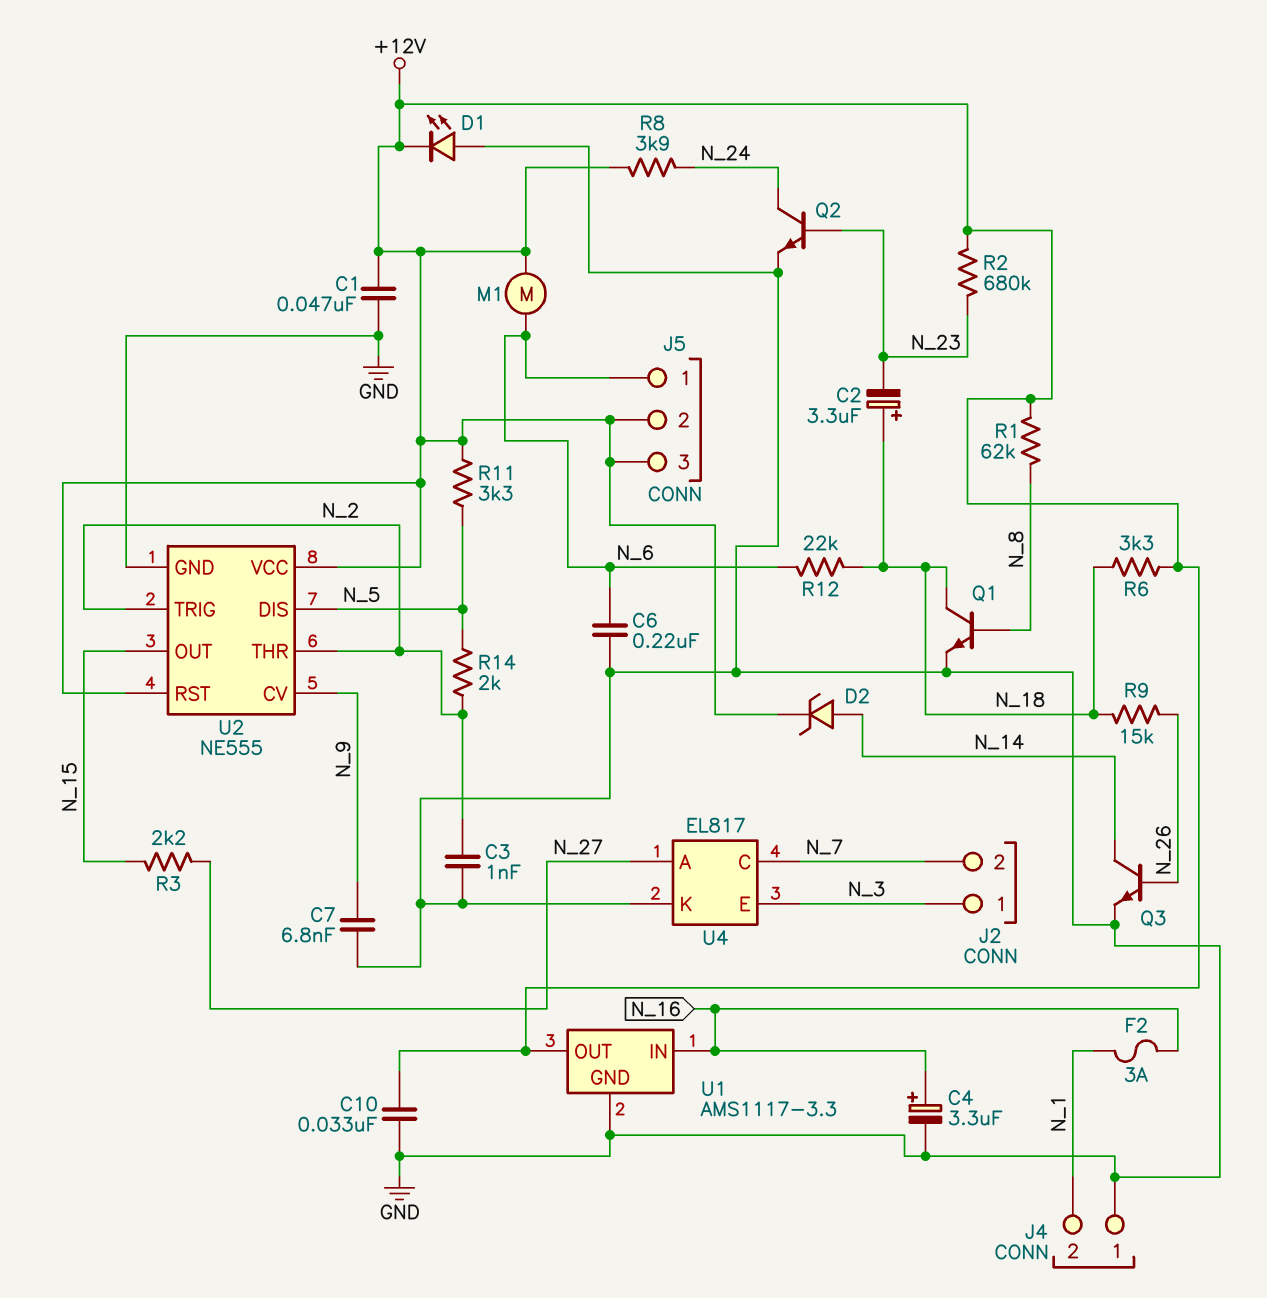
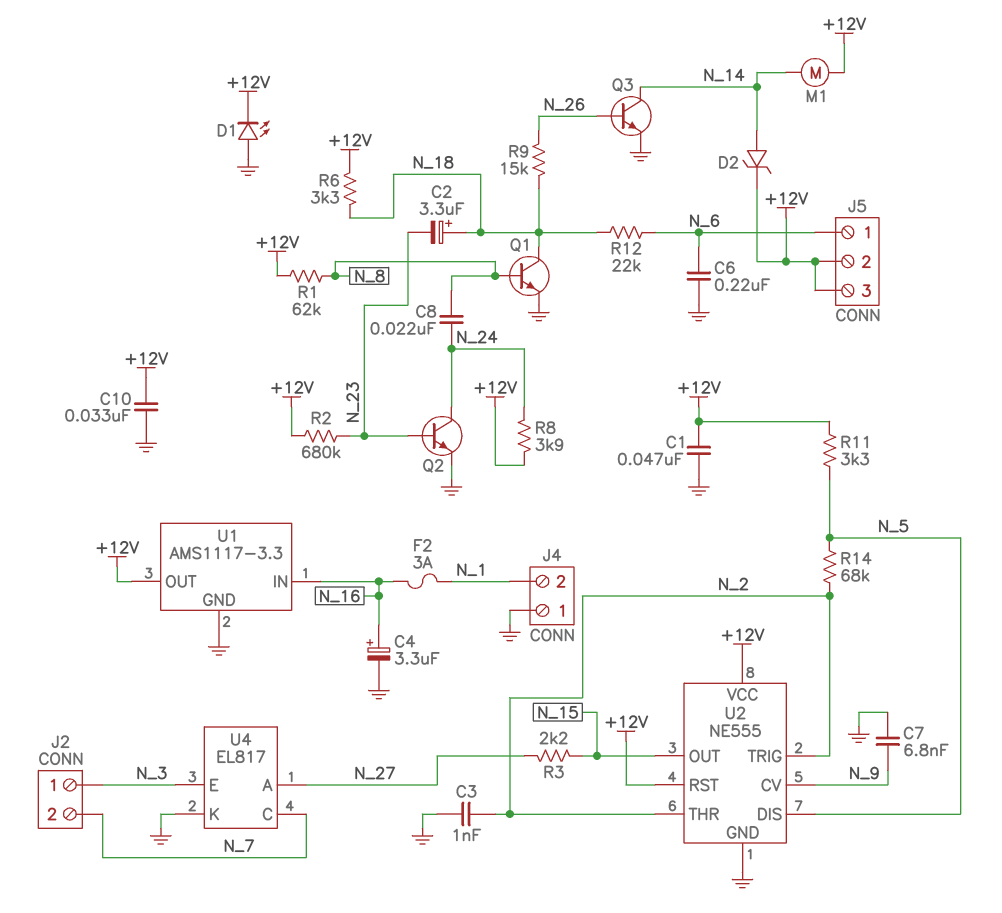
C8: none -> 22nF (N_8, N_24)
M1: motor (+12V, N_6) -> motor (+12V, N_14)
R14: 2k (N_2, N_5) -> 68k (N_2, N_5)

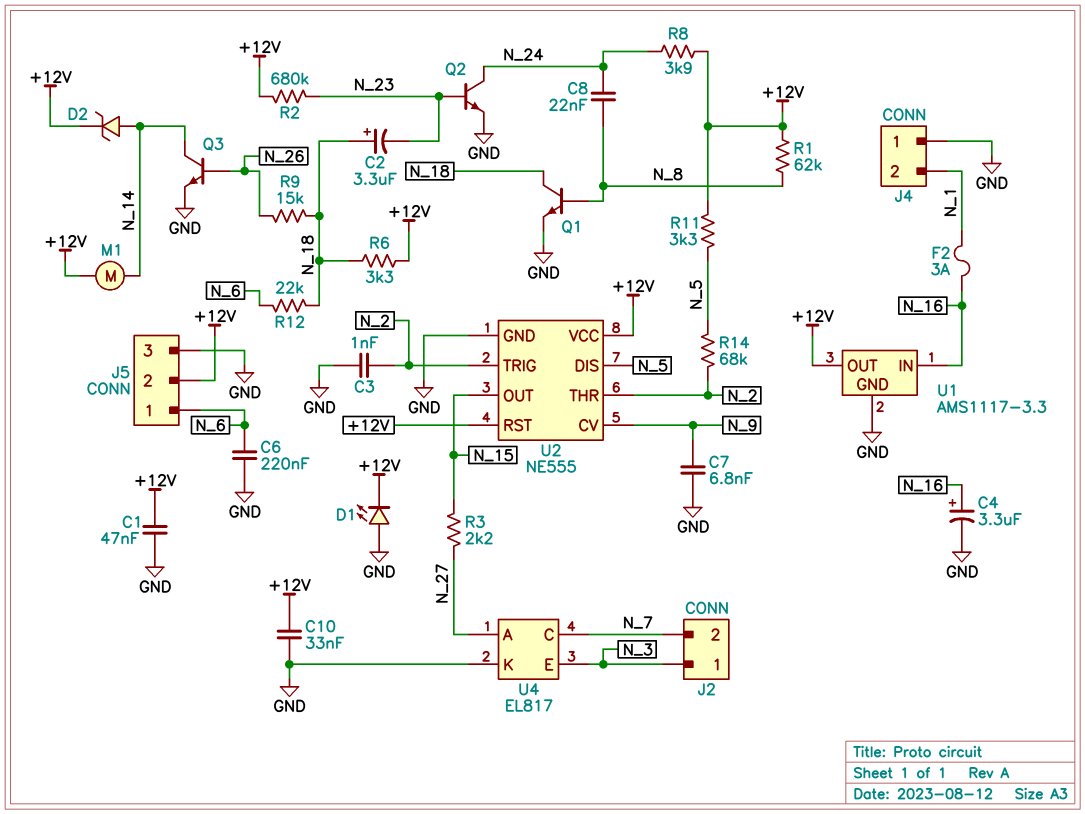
J5 pin 3: +12V -> GND

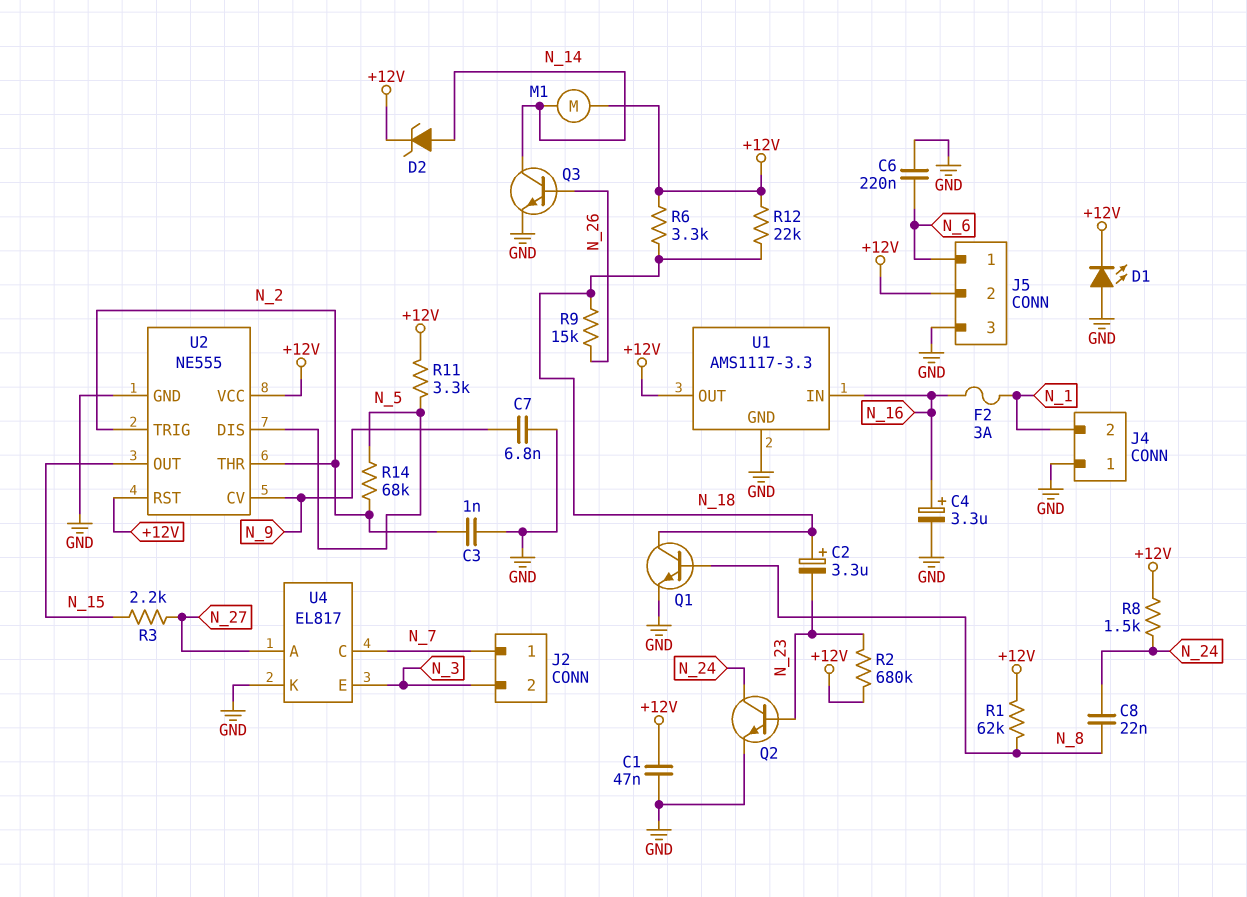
C10: 33nF (+12V, GND) -> none
J2 pin 1: N_3 -> N_7
J2 pin 2: N_7 -> N_3
R8: 3.9k (+12V, N_24) -> 1.5k (+12V, N_24)
R12: 22k (N_6, N_18) -> 22k (+12V, N_18)

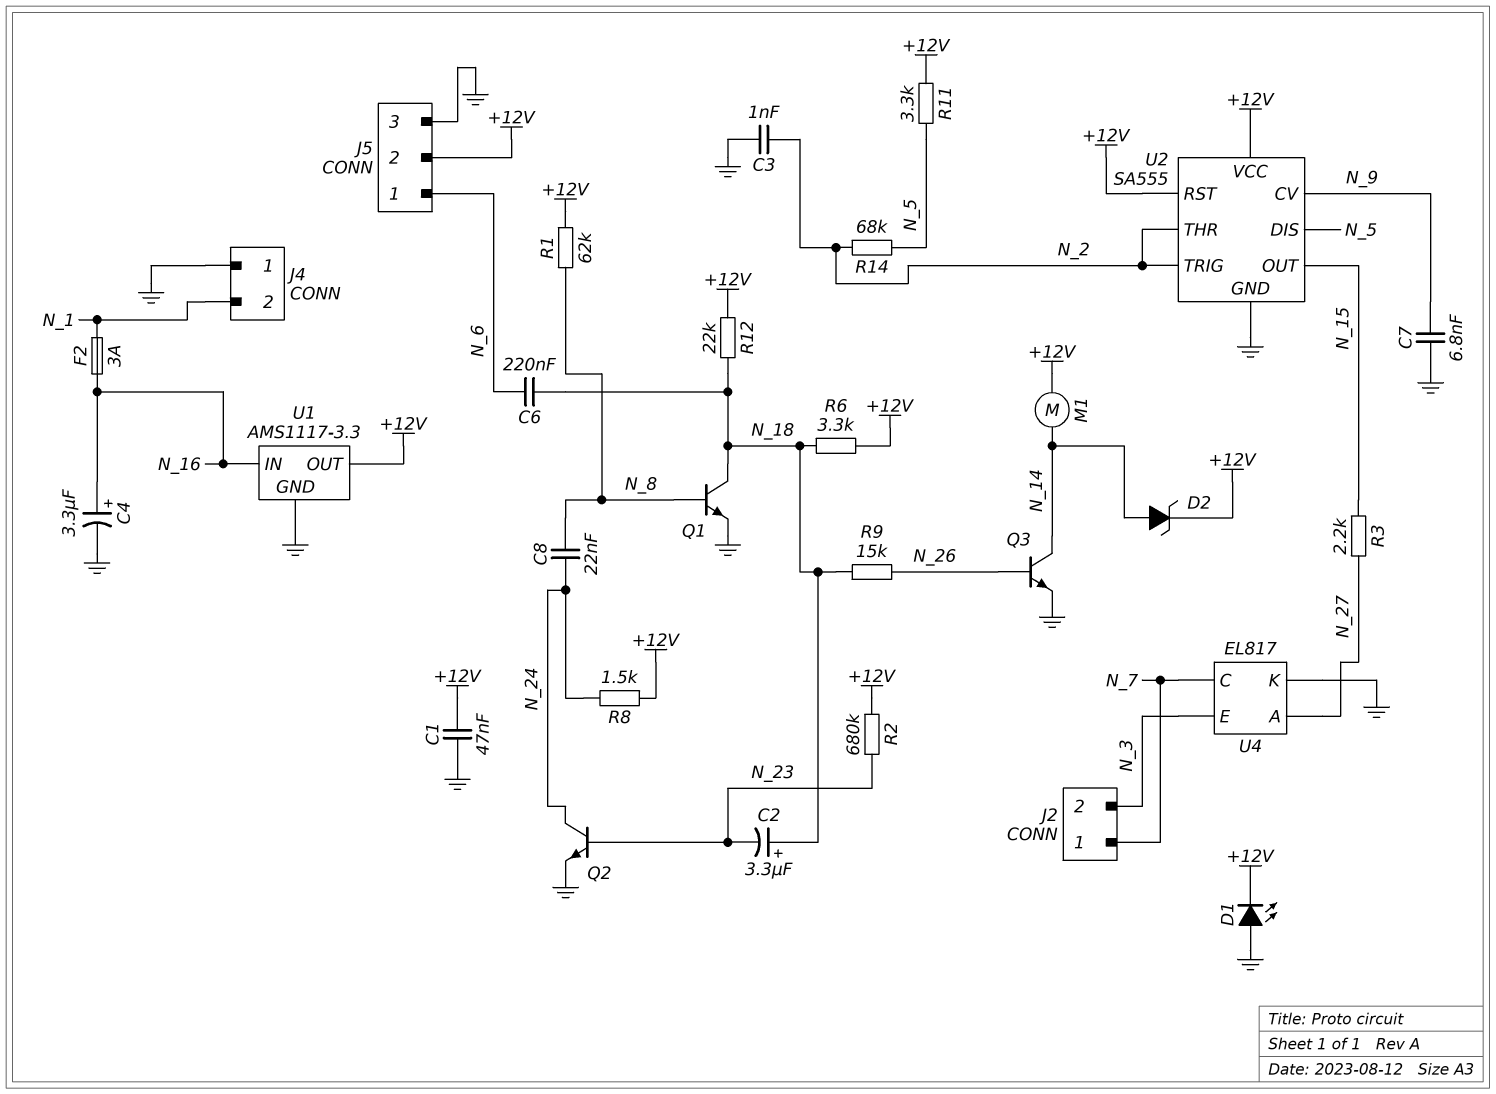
C6: 220nF (GND, N_6) -> 220nF (N_6, N_18)
U2: NE555 -> SA555

